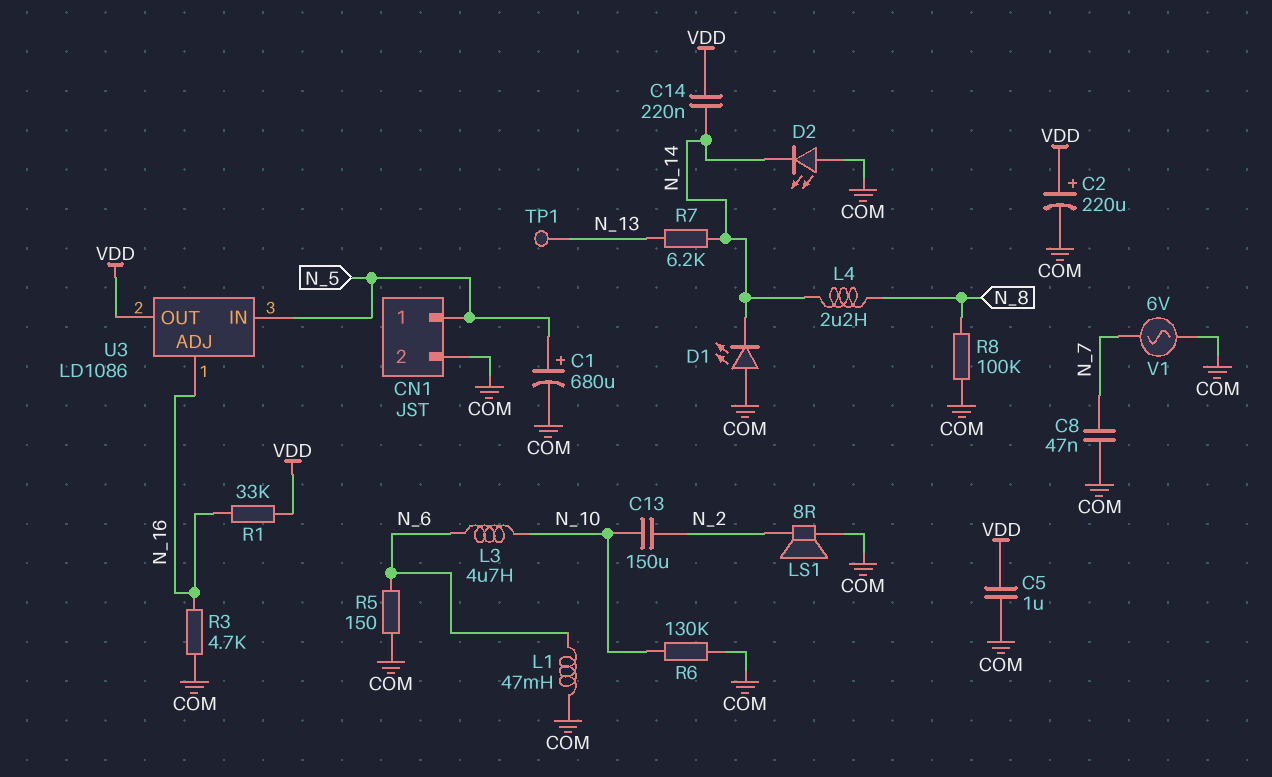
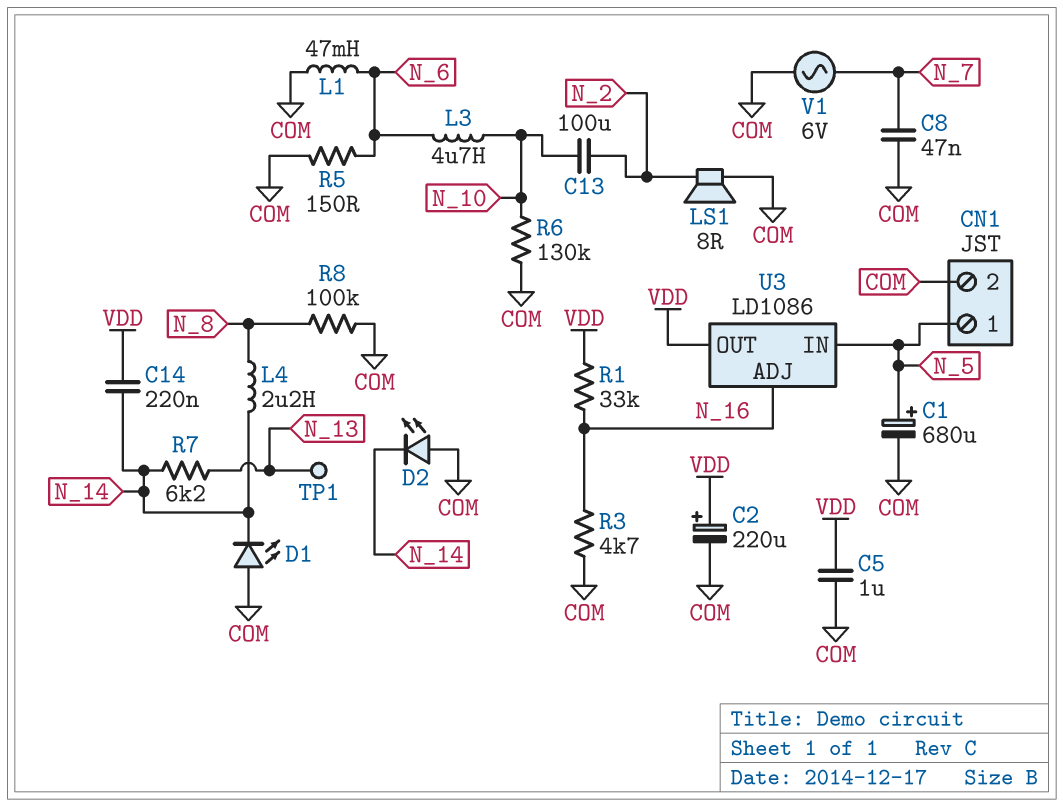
C13: 150uF (N_2, N_10) -> 100uF (N_2, N_10)

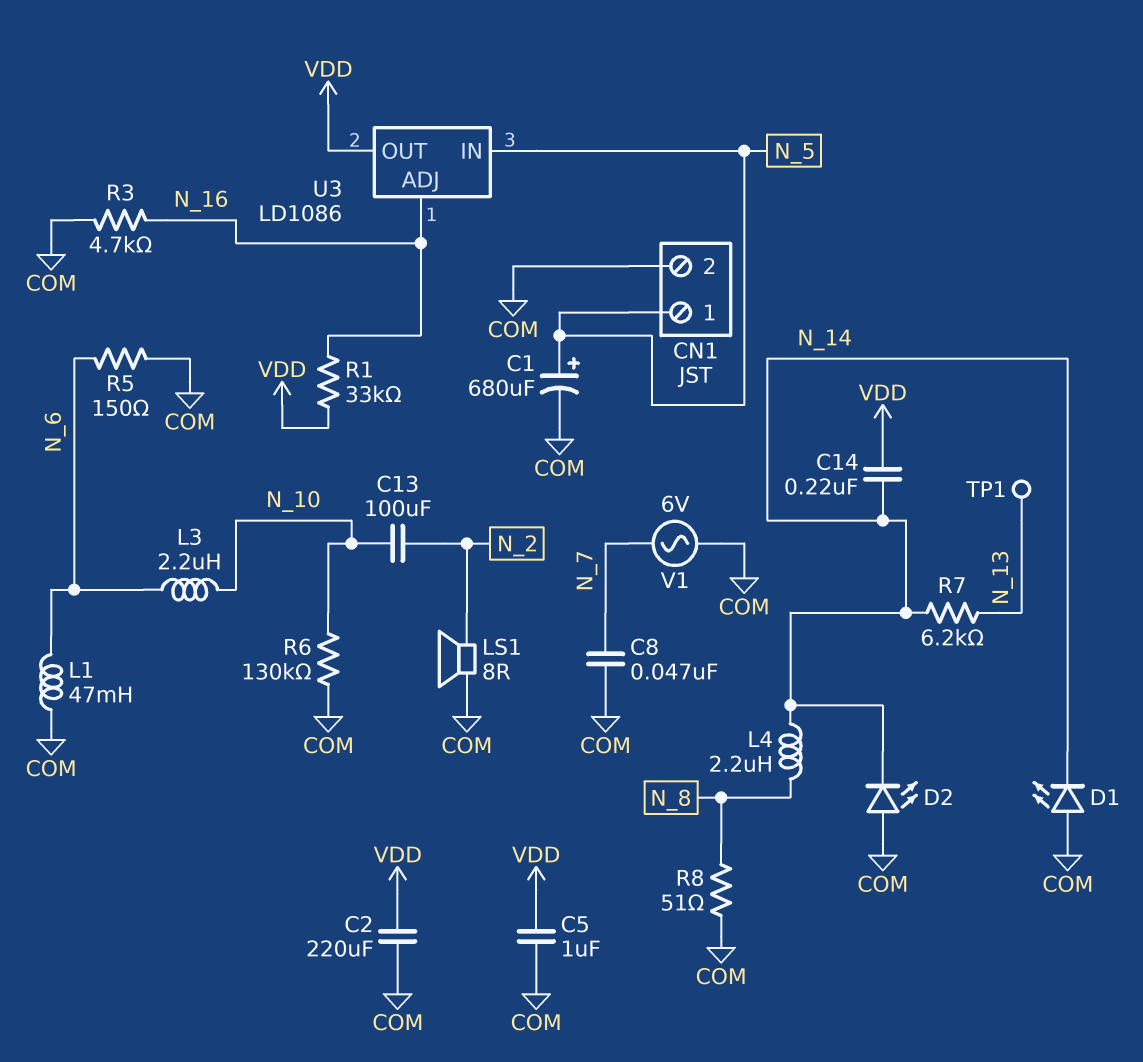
C2: 220uF (plus VDD, minus COM) -> 220uF (COM, VDD)
L3: 4.7uH (N_6, N_10) -> 2.2uH (N_6, N_10)
R8: 100k (COM, N_8) -> 51 (COM, N_8)

